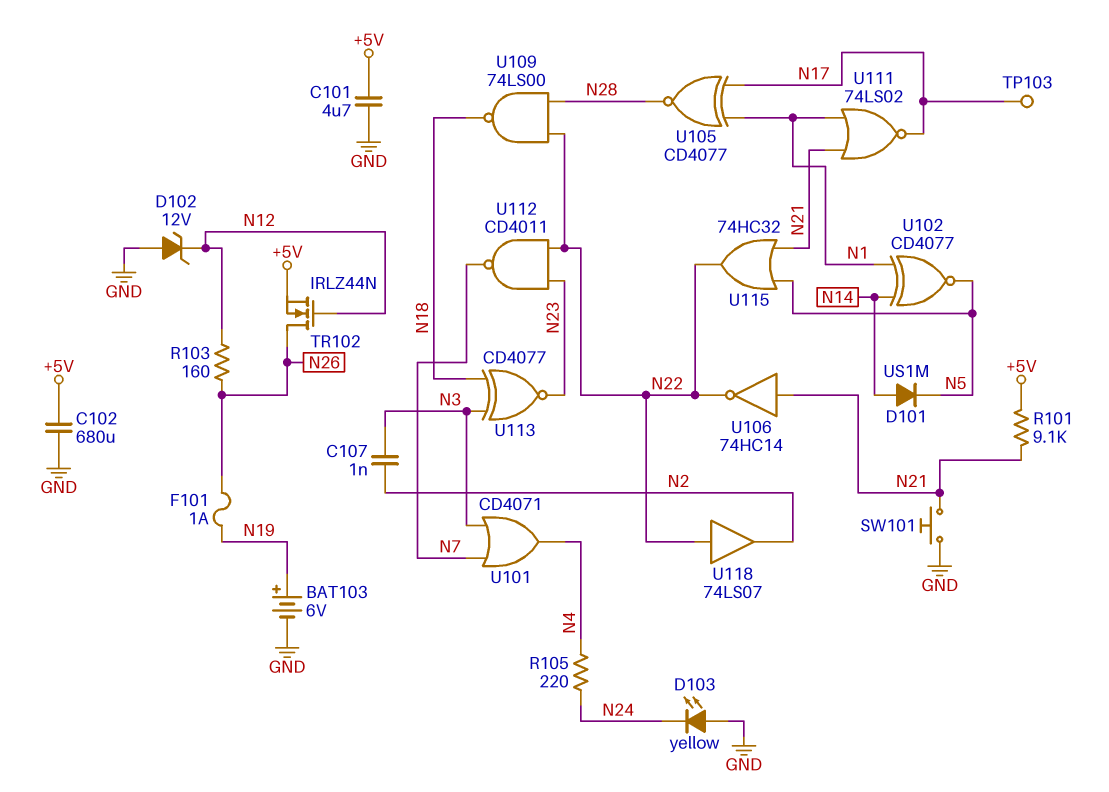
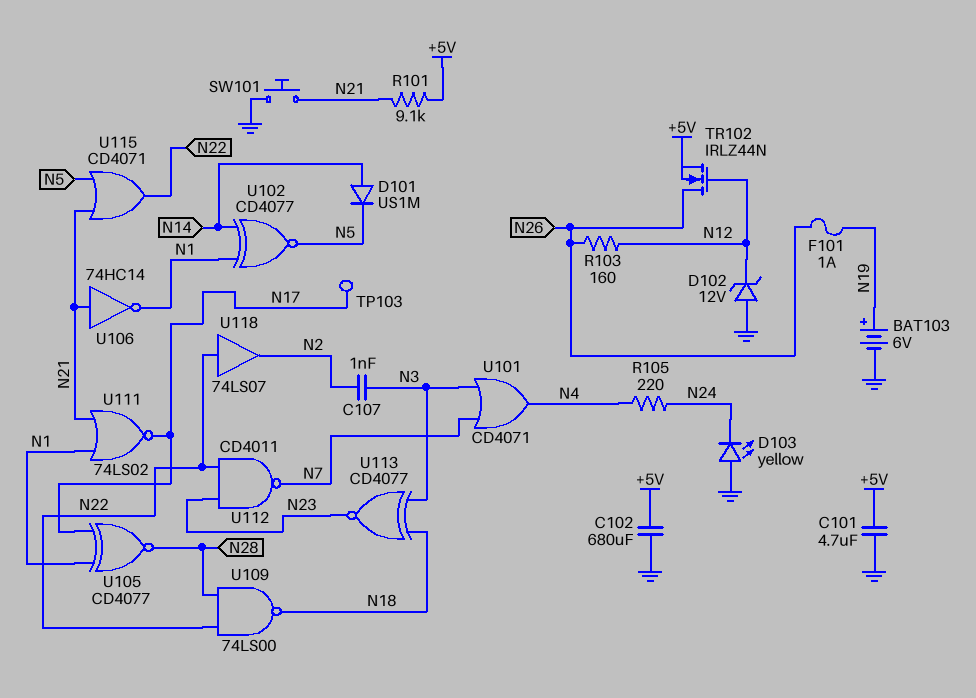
U106: NOT 74HC14 (in N21, out N22) -> NOT 74HC14 (in N21, out N1)
U115: OR 74HC32 (in N5, in N21, out N22) -> OR CD4071 (in N5, in N21, out N22)

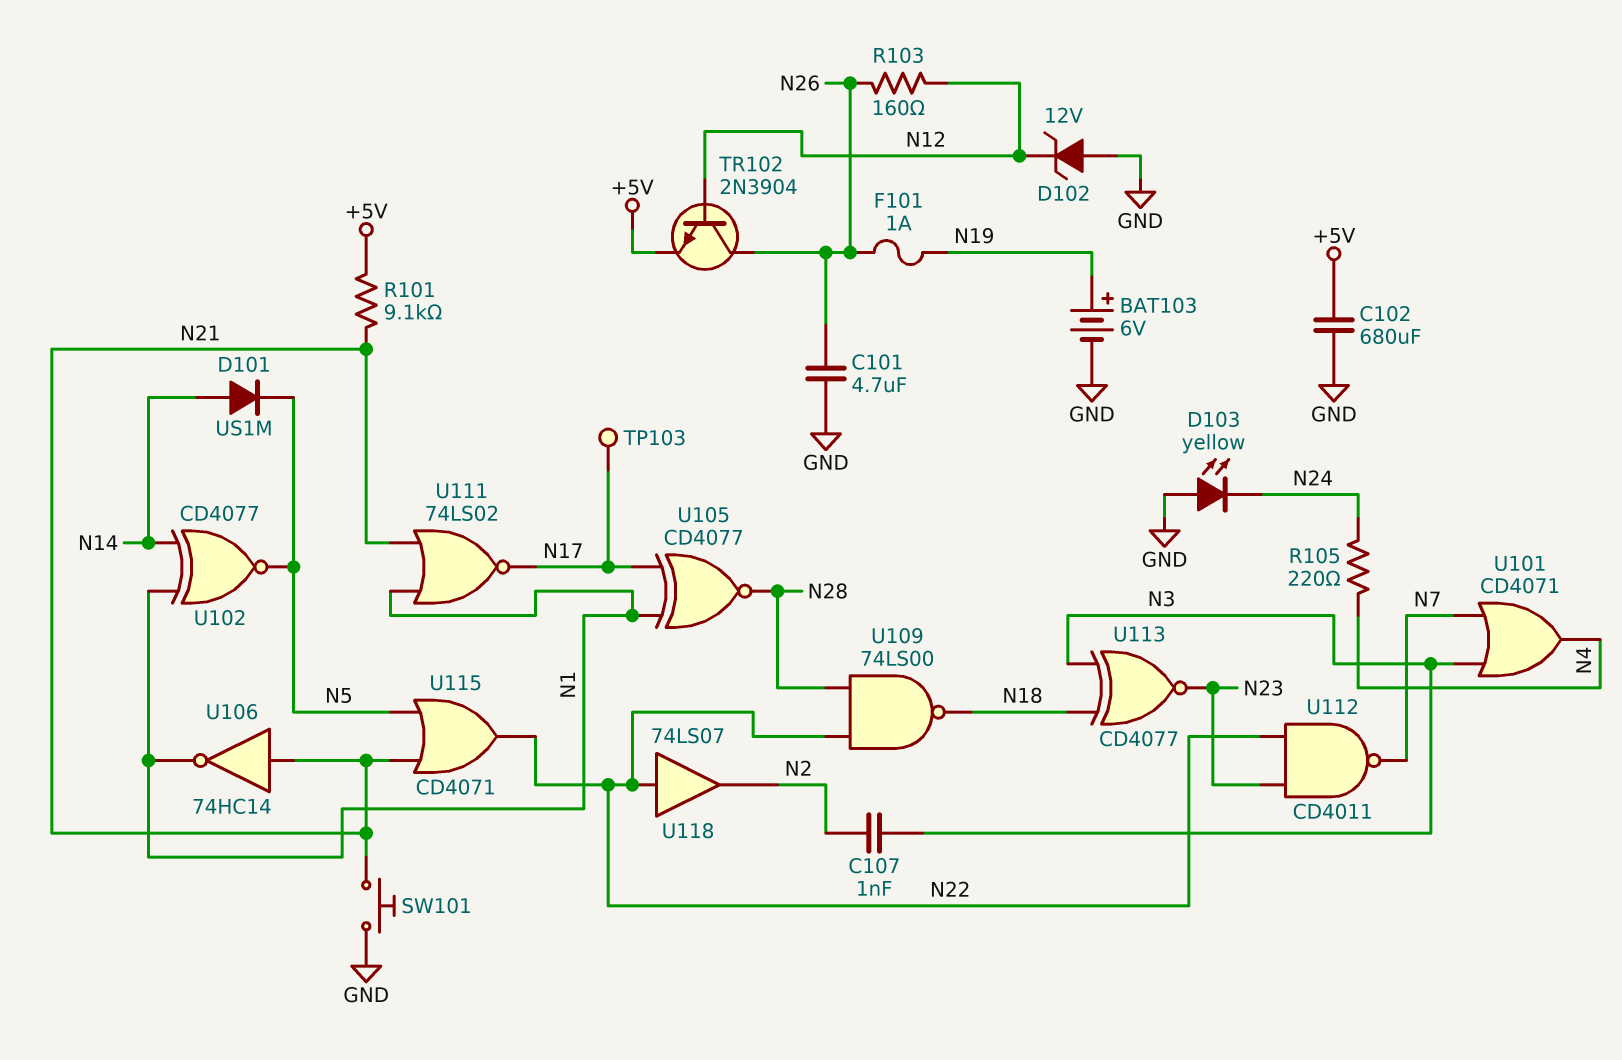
C101: 4.7uF (+5V, GND) -> 4.7uF (GND, N26)
TR102: NMOS IRLZ44N (G N12, D N26, S +5V) -> NPN 2N3904 (B N12, C N26, E +5V)

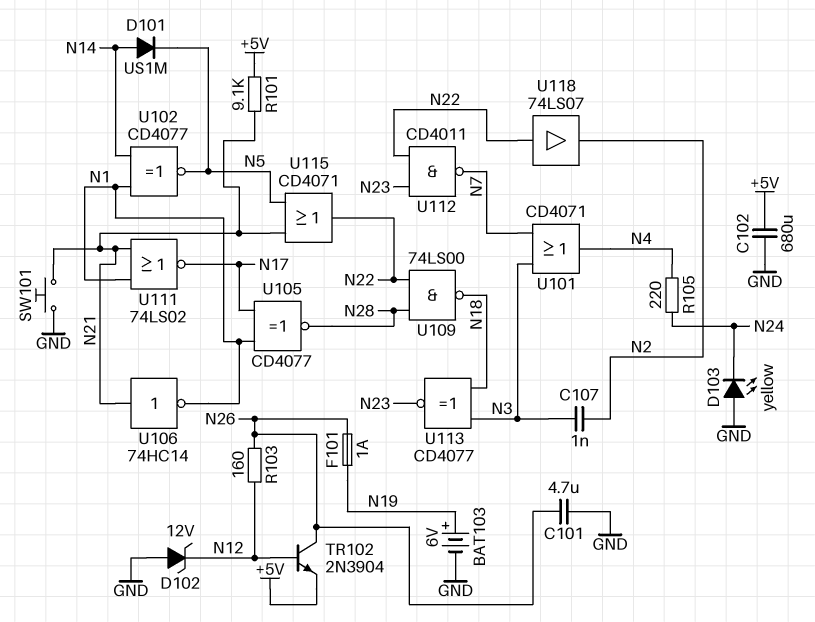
TP103: test point (N17) -> none

